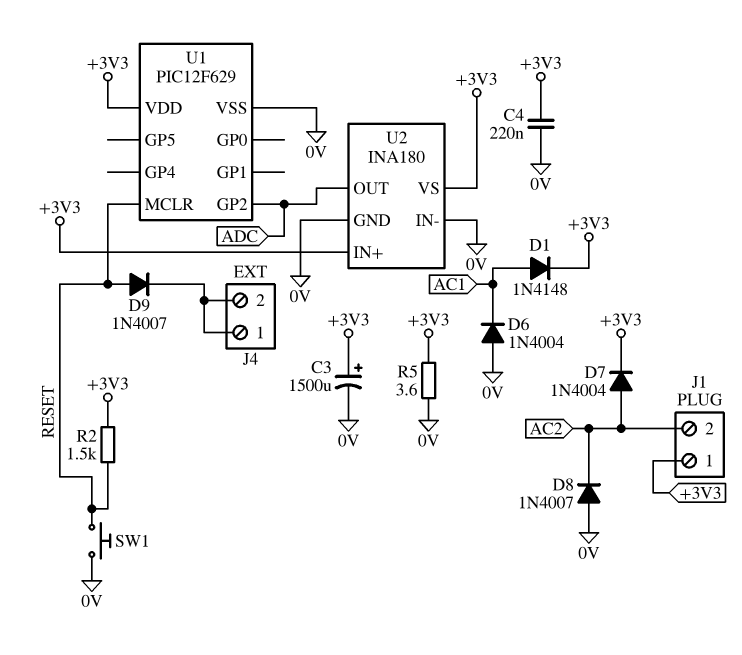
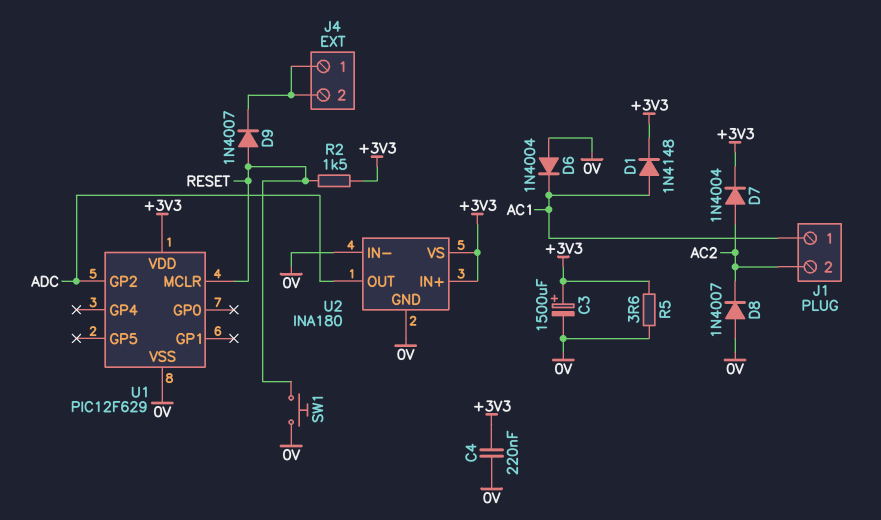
J1 pin 1: +3V3 -> AC1

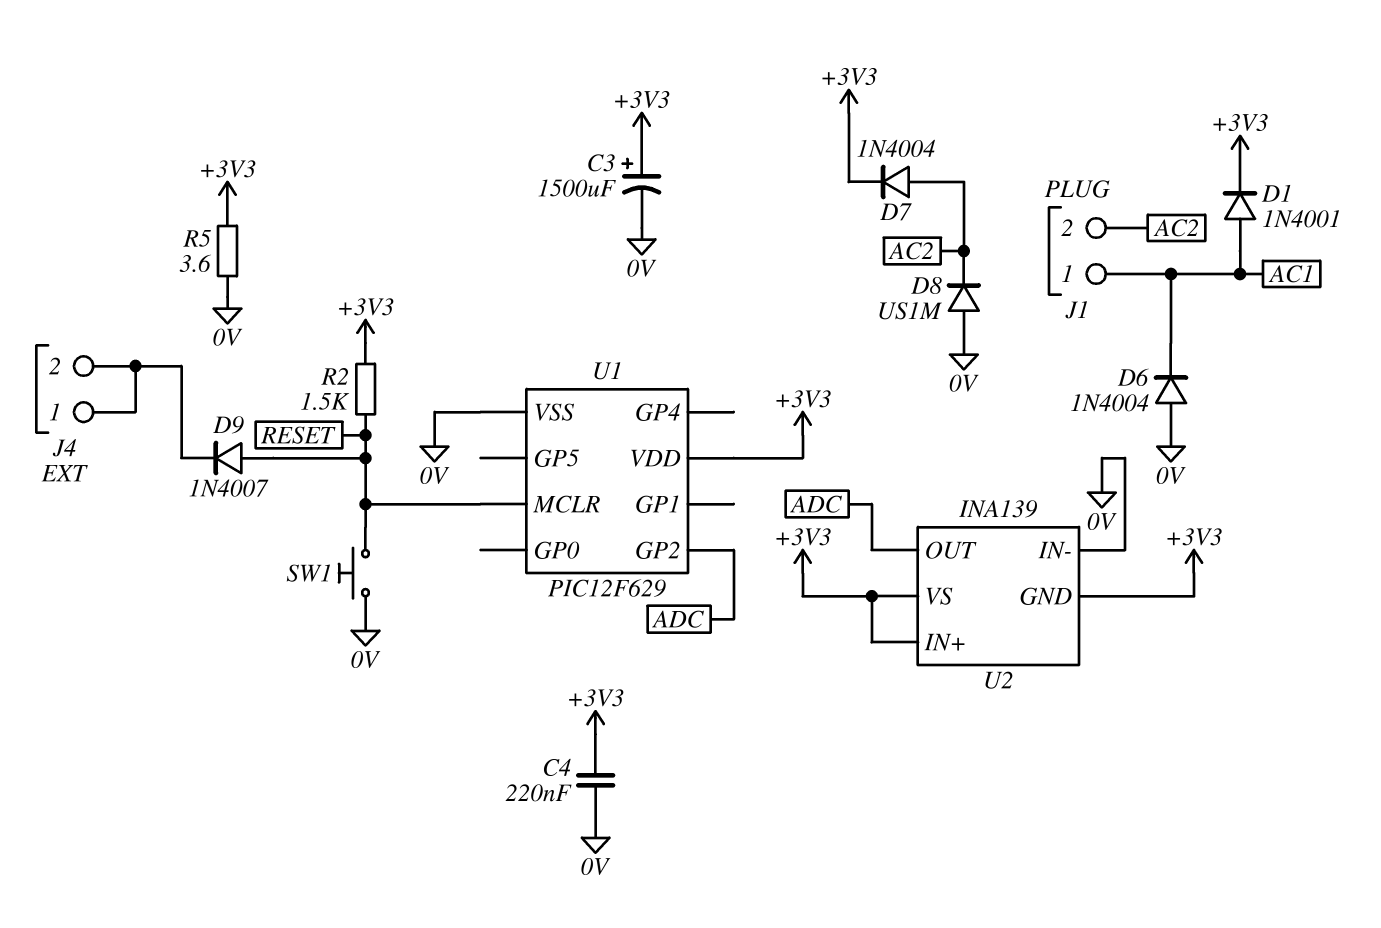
D1: diode 1N4148 (A AC1, K +3V3) -> diode 1N4001 (A AC1, K +3V3)
D8: diode 1N4007 (A 0V, K AC2) -> diode US1M (A 0V, K AC2)
U2: INA180 -> INA139
U2 pin GND: 0V -> +3V3

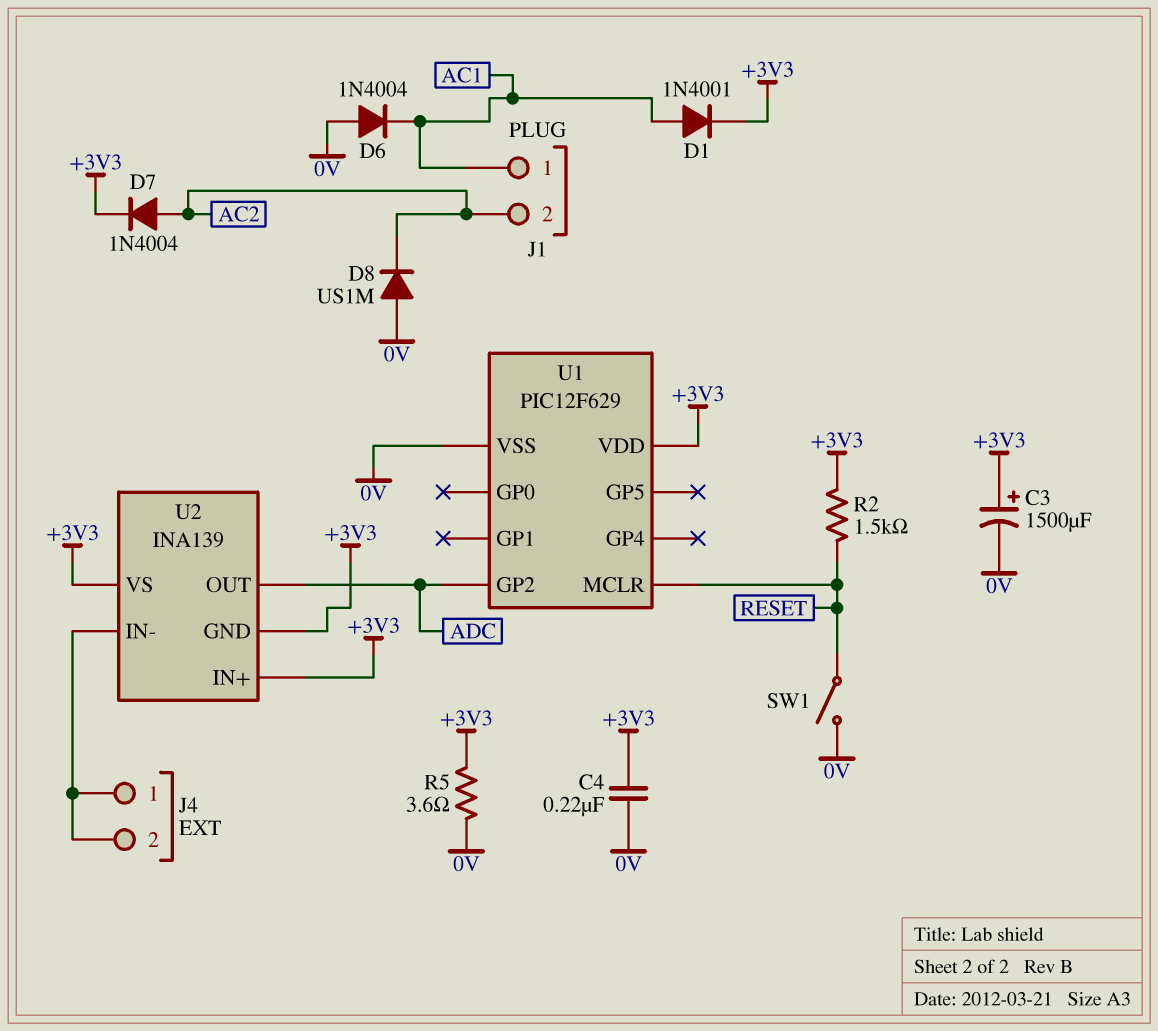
D9: diode 1N4007 (A RESET, K J4/1) -> none
SW1: button (0V, RESET) -> switch (0V, RESET)
U2 pin IN-: 0V -> J4/1

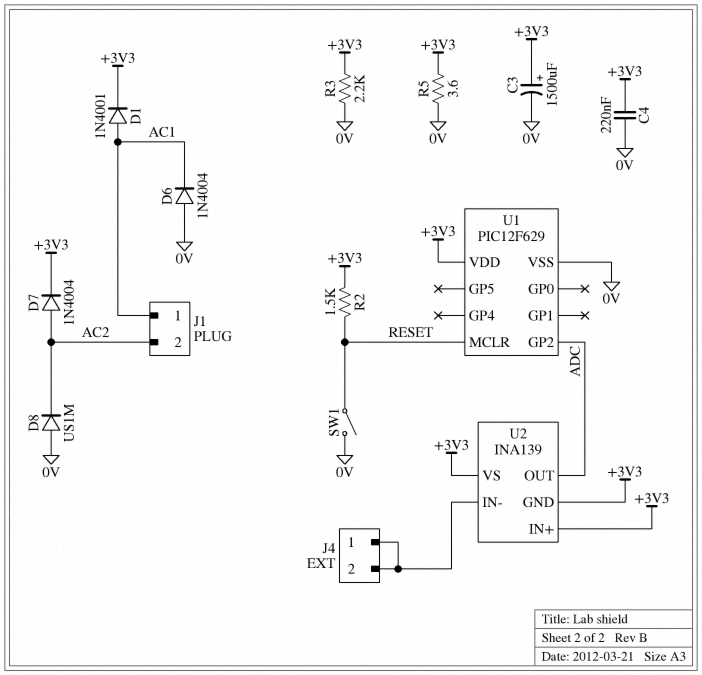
R3: none -> 2.2k (+3V3, 0V)

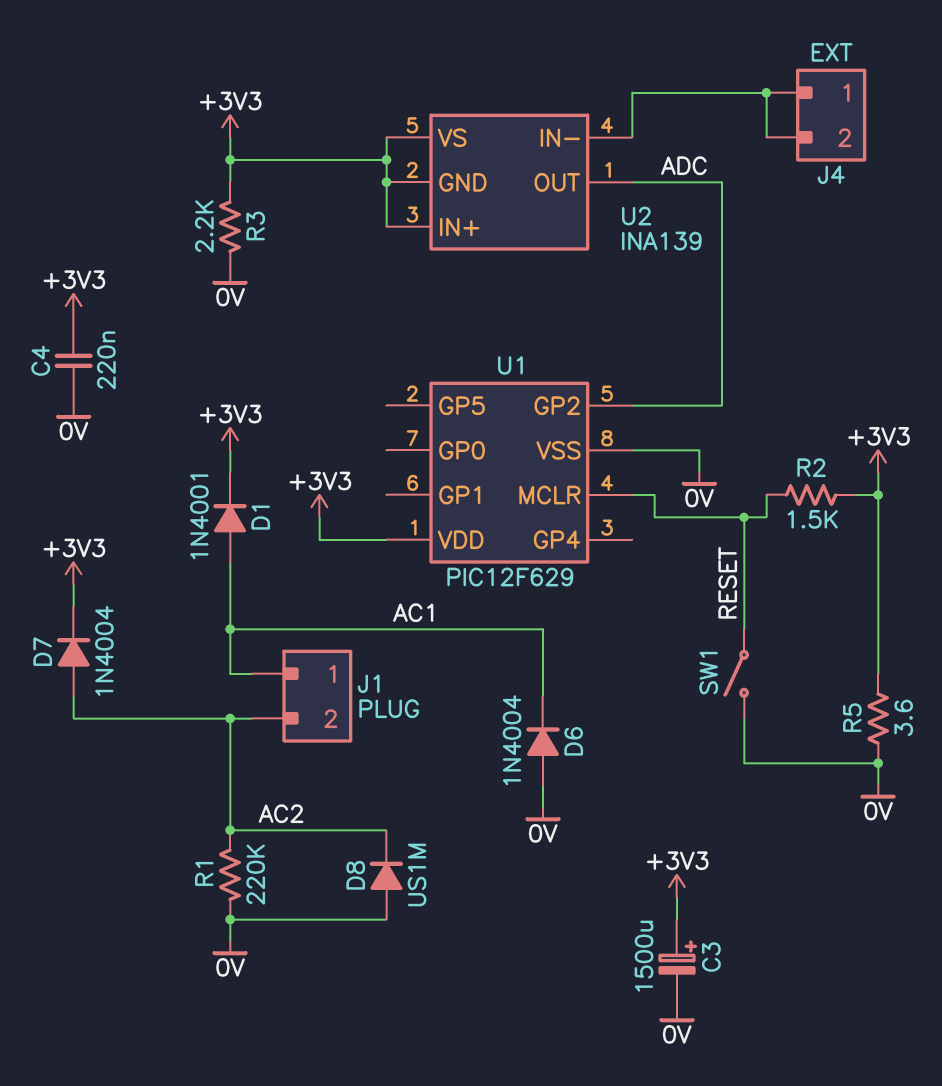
R1: none -> 220k (0V, AC2)

